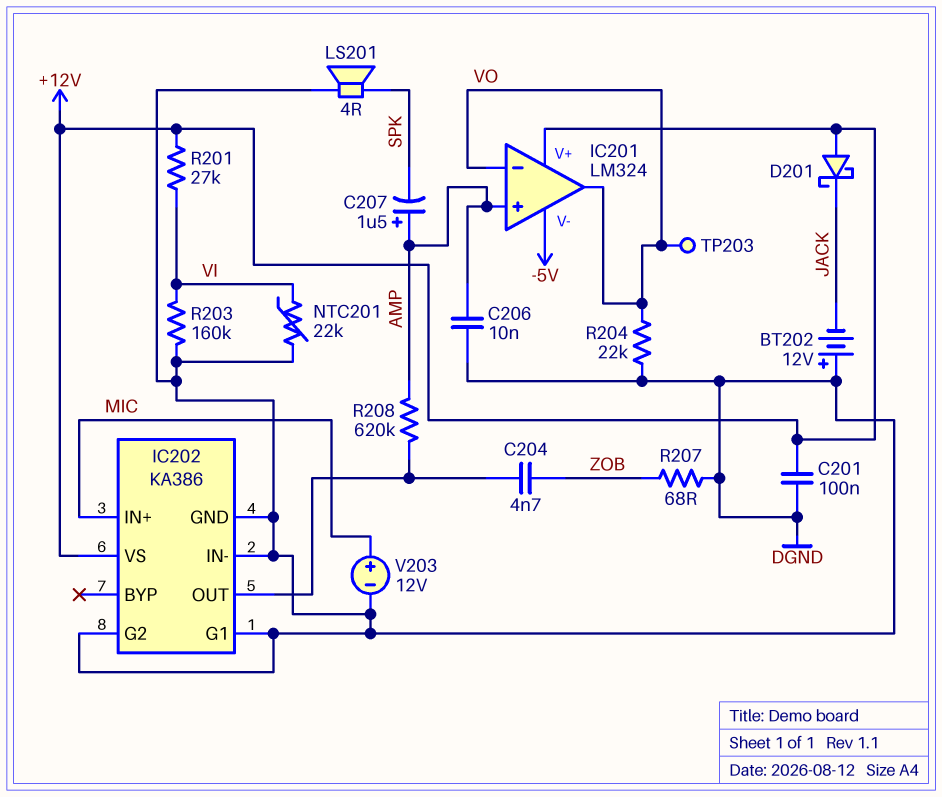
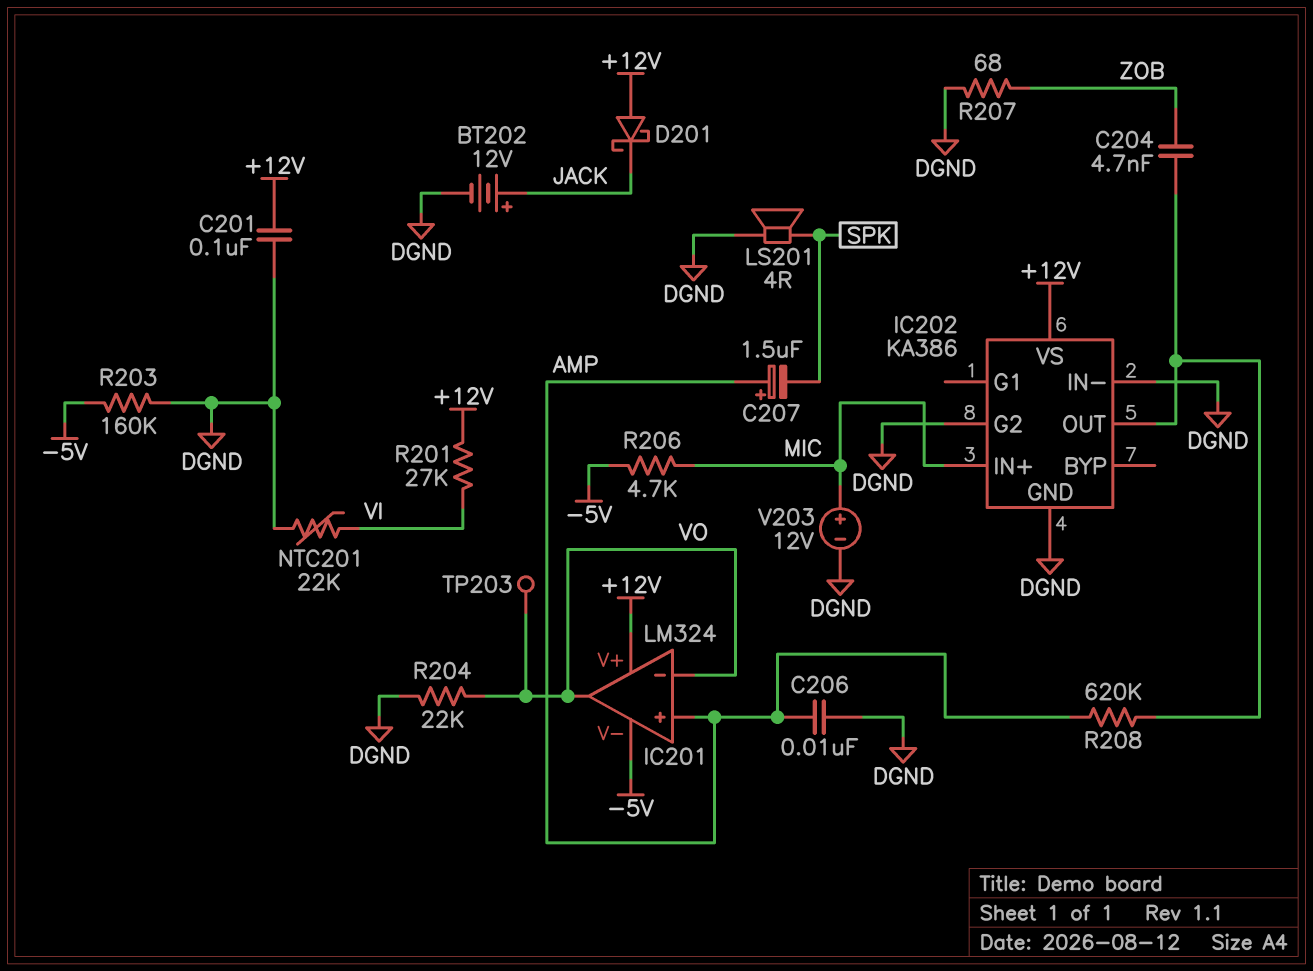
BT202: 12V (plus DGND, minus JACK) -> 12V (plus JACK, minus DGND)
IC202 pin G1: DGND -> none
R203: 160k (DGND, VI) -> 160k (-5V, DGND)
R206: none -> 4.7k (-5V, MIC)

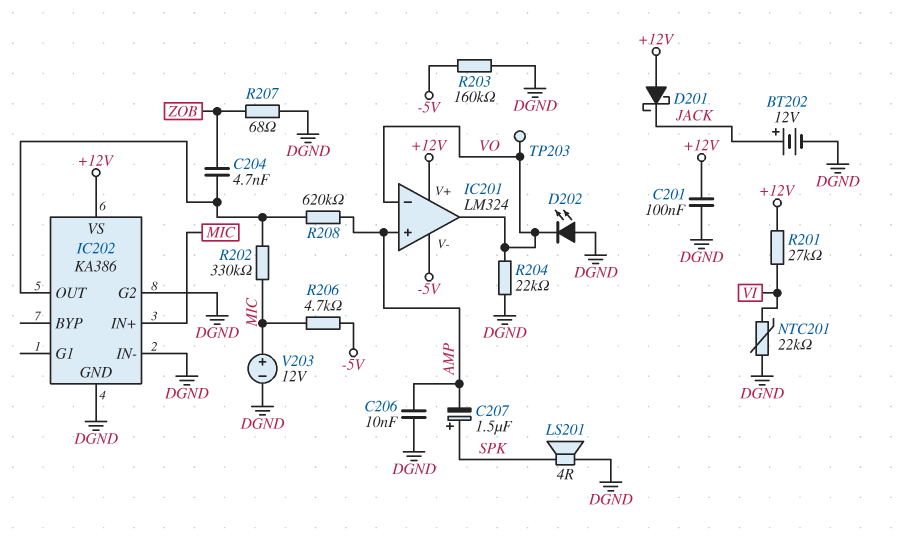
C207: 1.5uF (plus AMP, minus SPK) -> 1.5uF (plus SPK, minus AMP)
D202: none -> LED (A DGND, K VO)
R202: none -> 330k (IC202/OUT, MIC)

